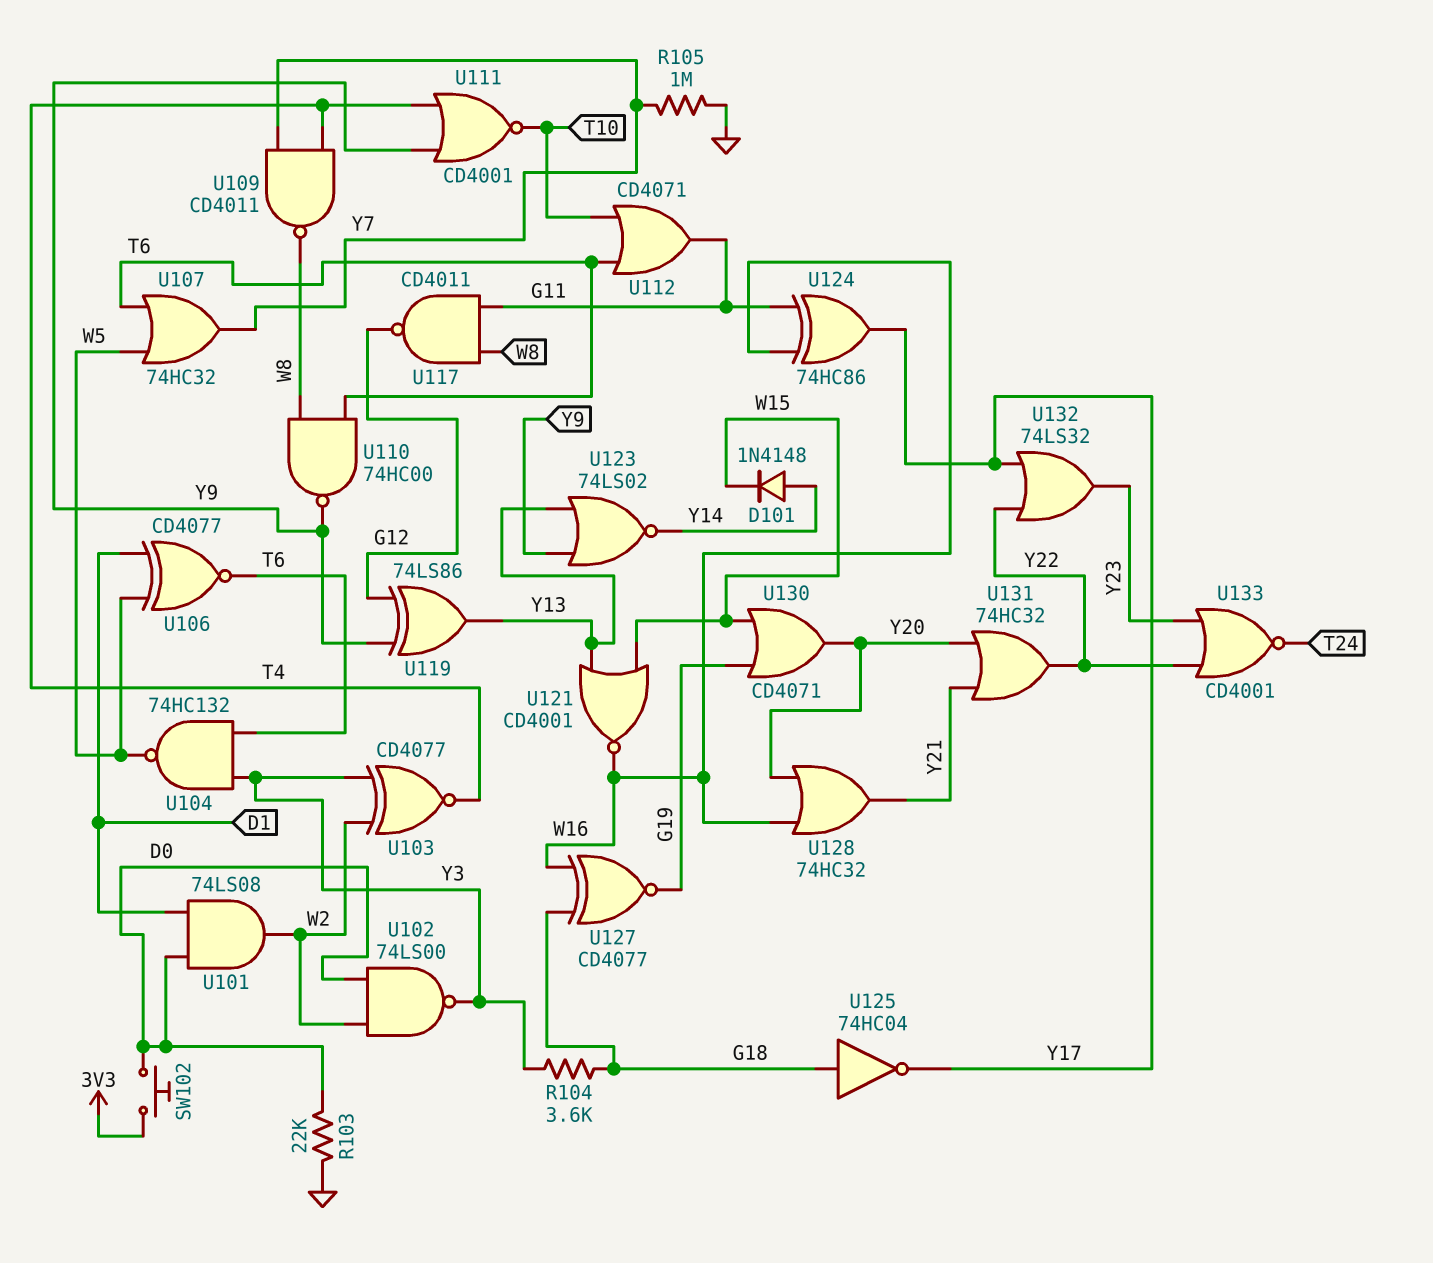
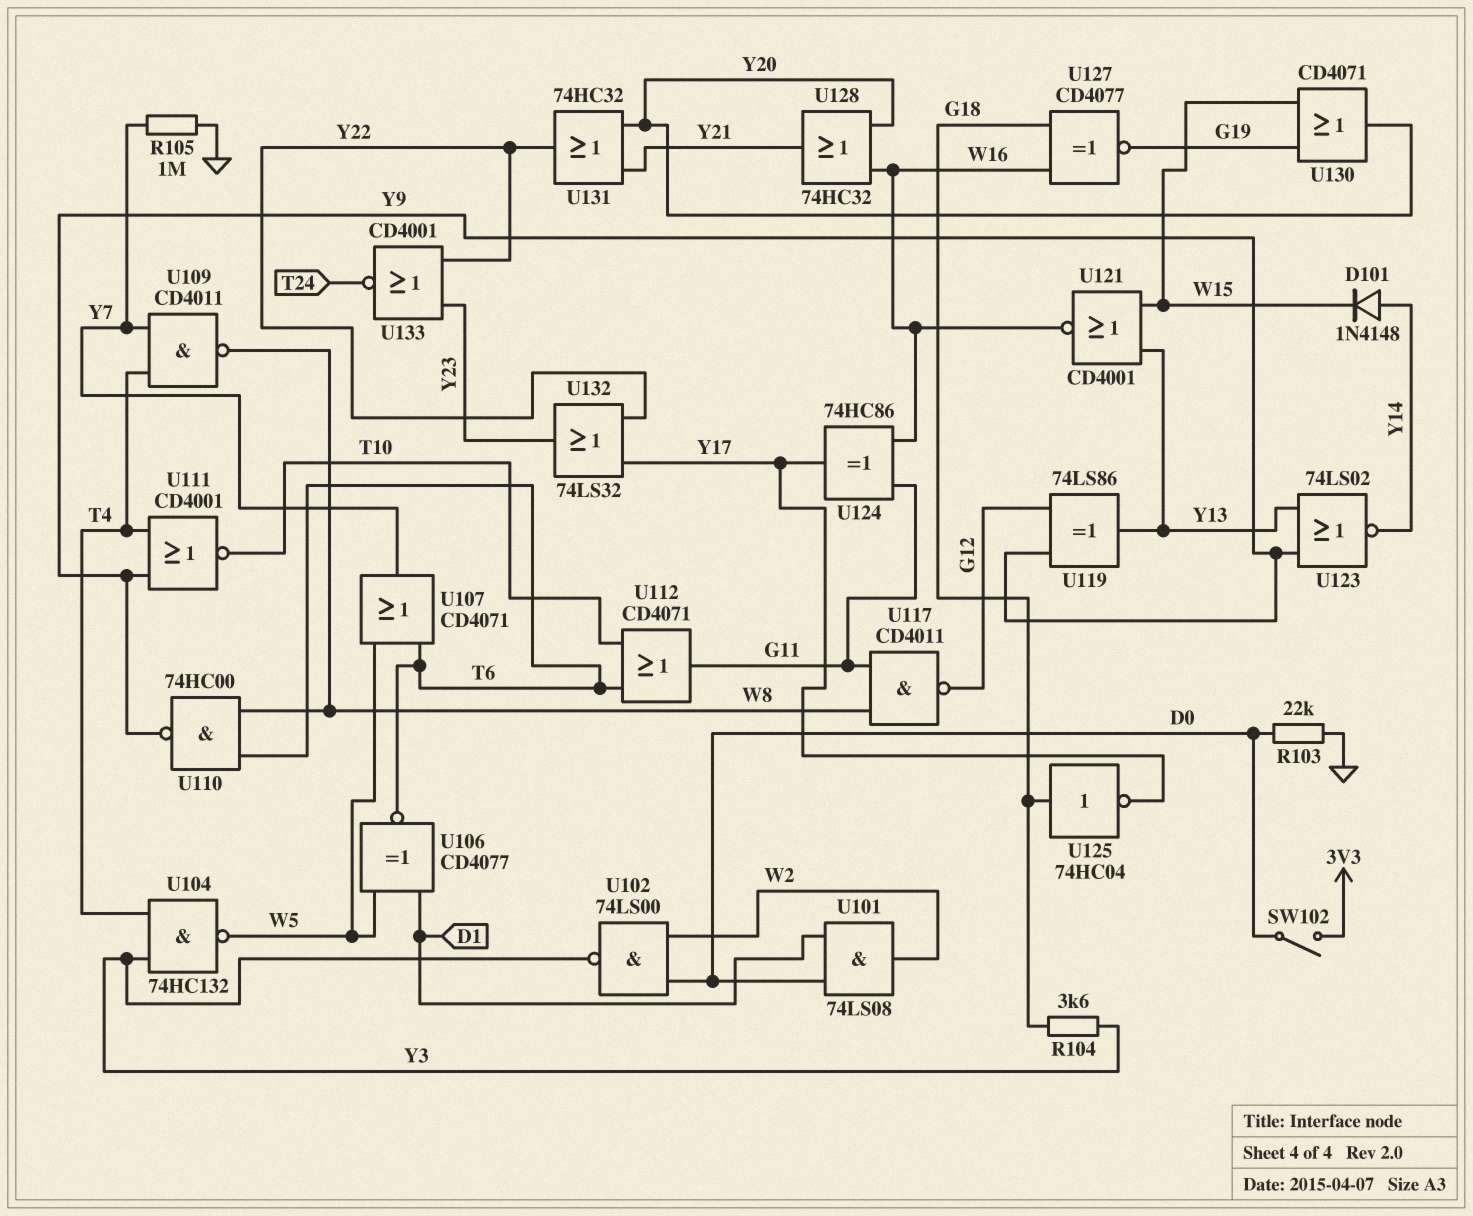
SW102: button (3V3, D0) -> switch (3V3, D0)
U103: XNOR CD4077 (in W2, in Y3, out T4) -> none
U104: NAND 74HC132 (in T6, in Y3, out W5) -> NAND 74HC132 (in T4, in Y3, out W5)
U107: OR 74HC32 (in T6, in W5, out Y7) -> OR CD4071 (in T6, in W5, out Y7)

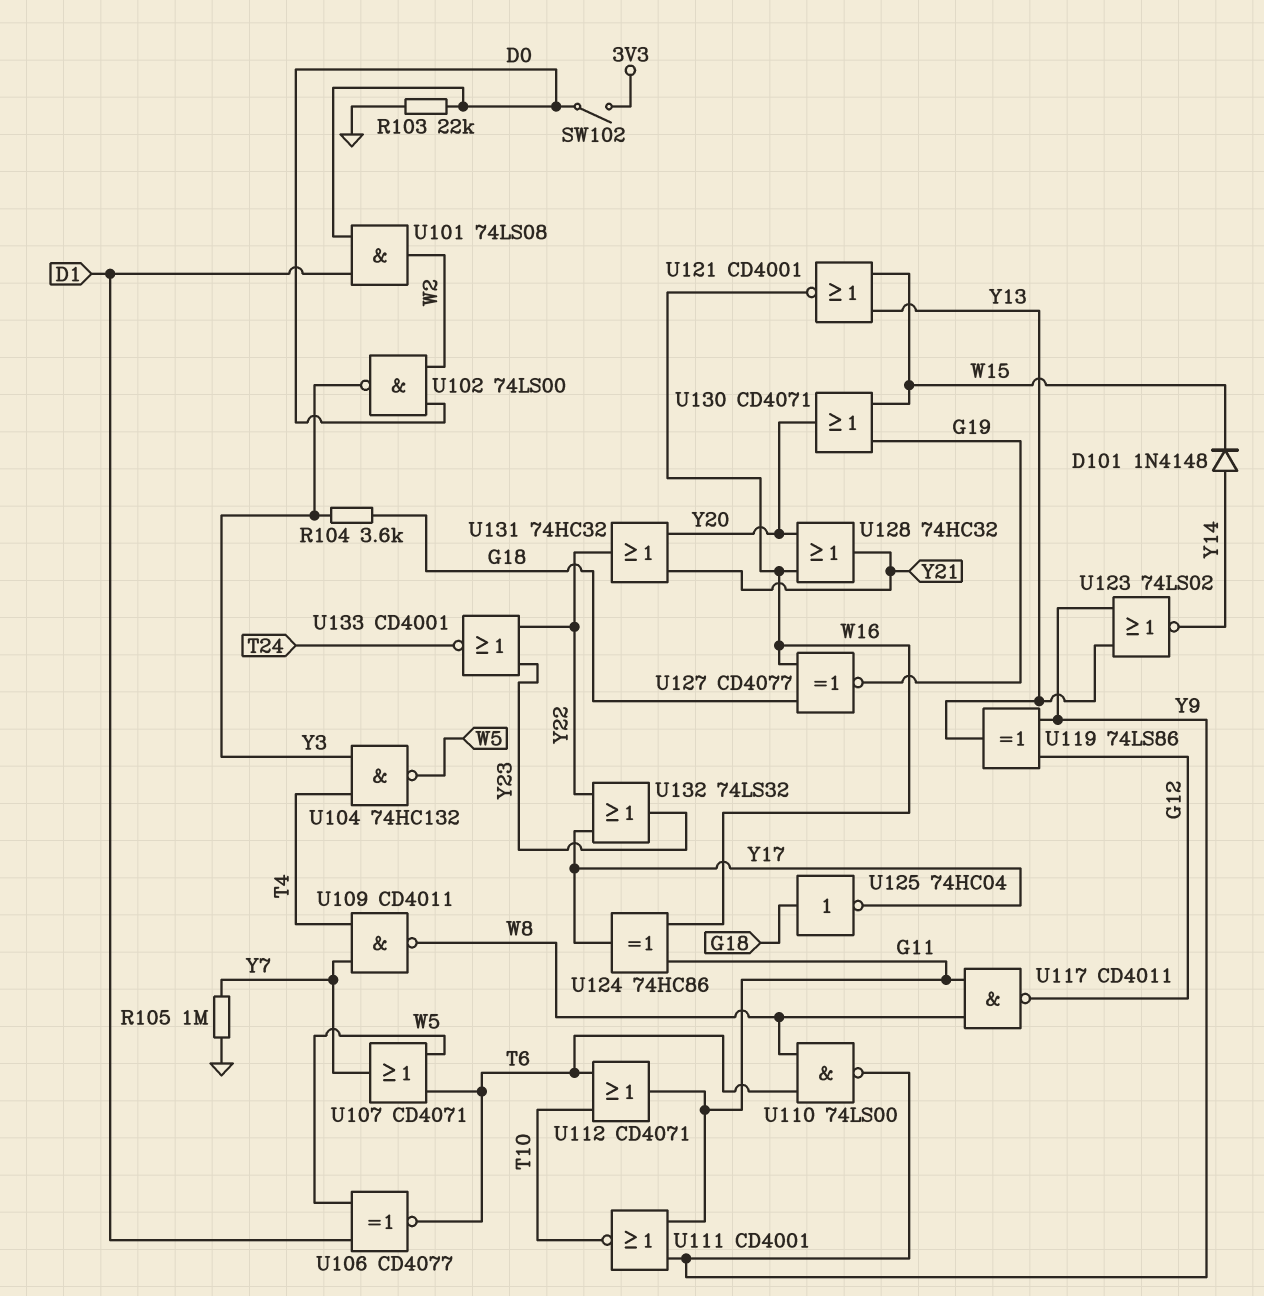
U110: NAND 74HC00 (in T6, in W8, out Y9) -> NAND 74LS00 (in T6, in W8, out Y9)
U111: NOR CD4001 (in T4, in Y9, out T10) -> NOR CD4001 (in G11, in Y9, out T10)

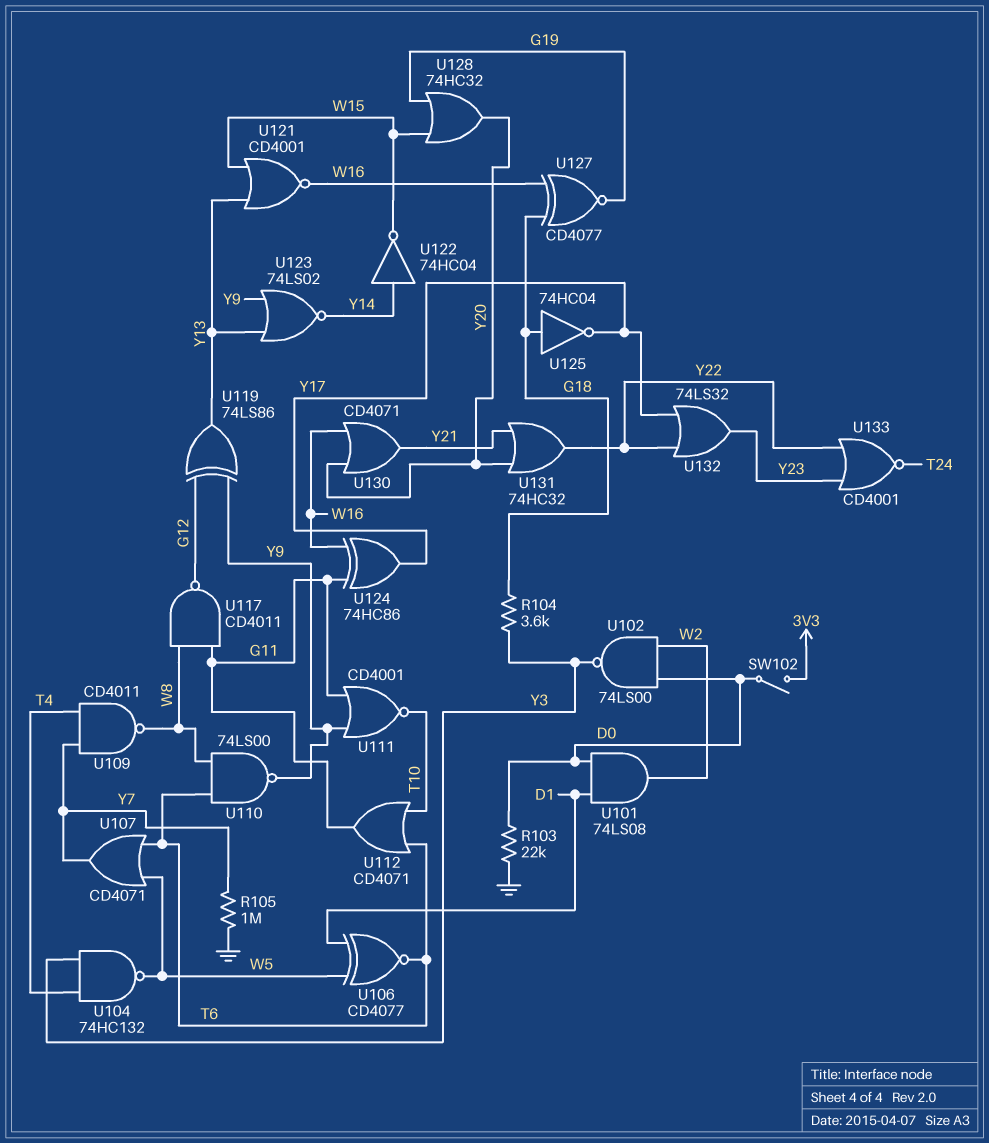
D101: diode 1N4148 (A Y14, K W15) -> none
U122: none -> NOT 74HC04 (in Y14, out W15)
U128: OR 74HC32 (in W16, in Y20, out Y21) -> OR 74HC32 (in G19, in W15, out Y20)
U130: OR CD4071 (in G19, in W15, out Y20) -> OR CD4071 (in W16, in Y20, out Y21)

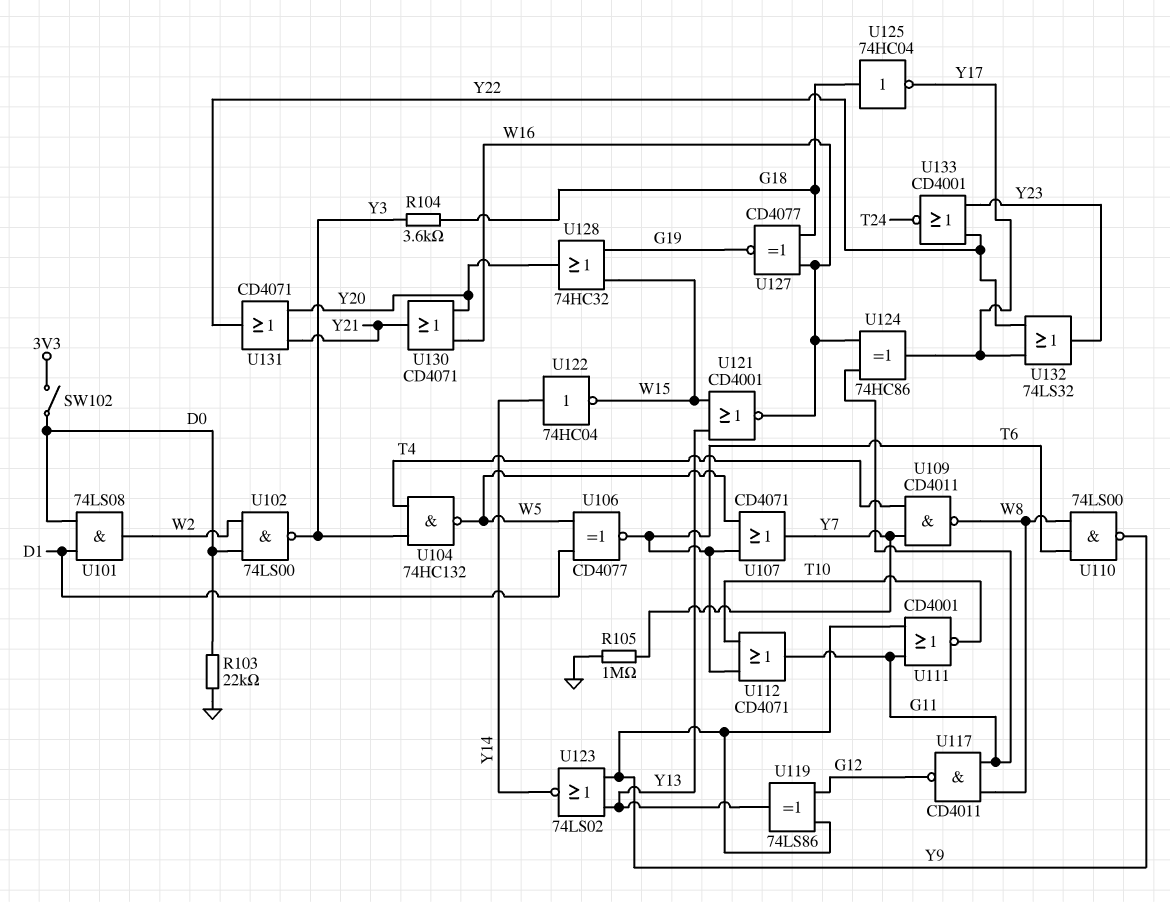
U131: OR 74HC32 (in Y20, in Y21, out Y22) -> OR CD4071 (in Y20, in Y21, out Y22)

